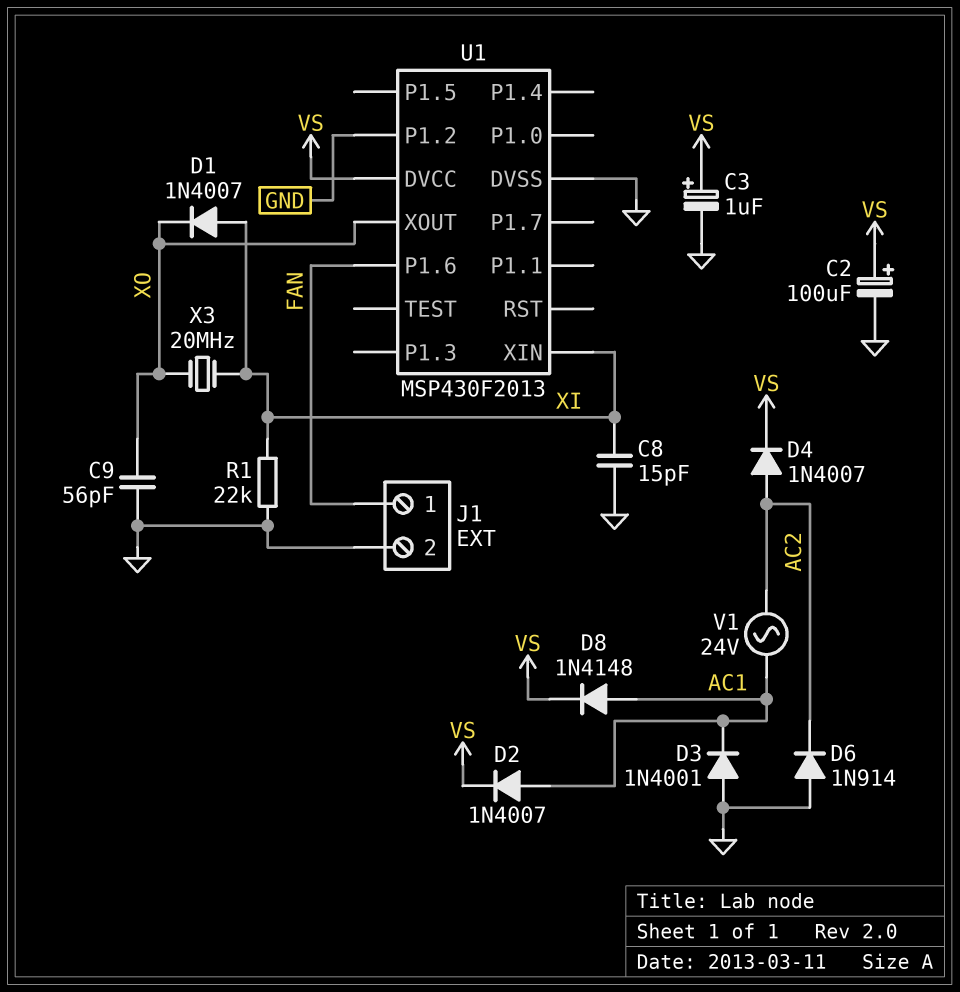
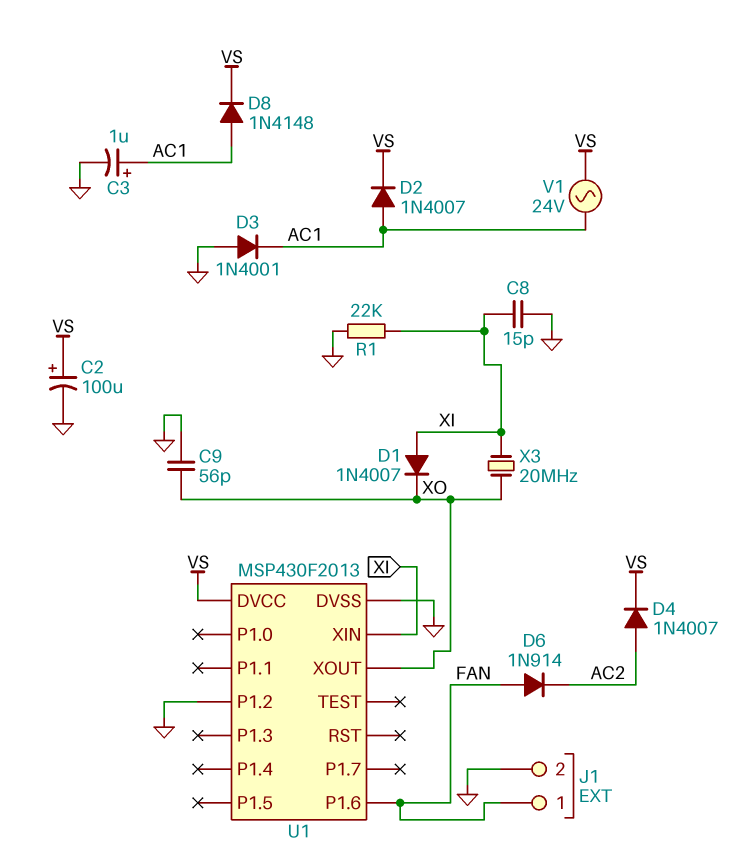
C3: 1uF (plus VS, minus GND) -> 1uF (plus AC1, minus GND)
D6: diode 1N914 (A GND, K AC2) -> diode 1N914 (A FAN, K AC2)
V1: AC 24V (AC1, AC2) -> AC 24V (AC1, VS)

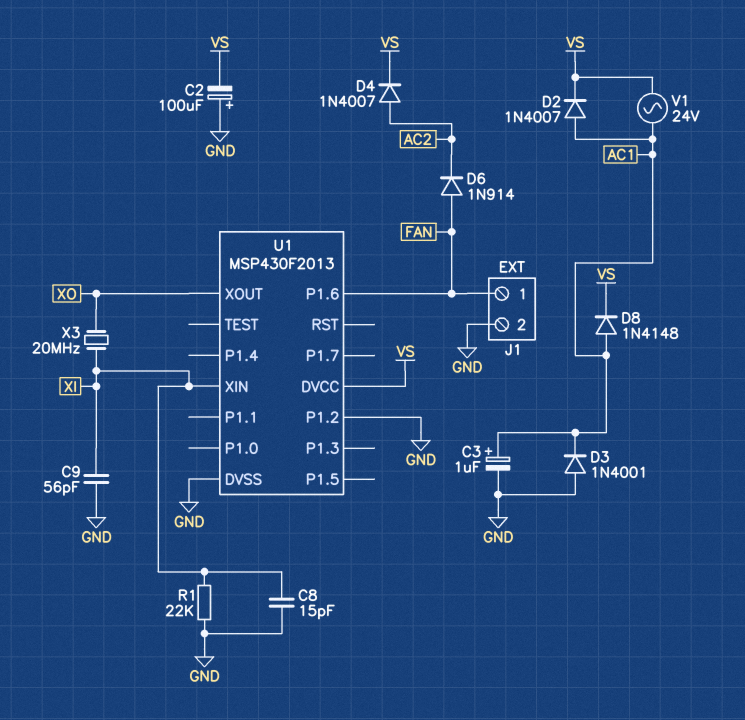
C2: 100uF (plus VS, minus GND) -> 100uF (plus GND, minus VS)
C9: 56pF (GND, XO) -> 56pF (GND, XI)
D1: diode 1N4007 (A XI, K XO) -> none

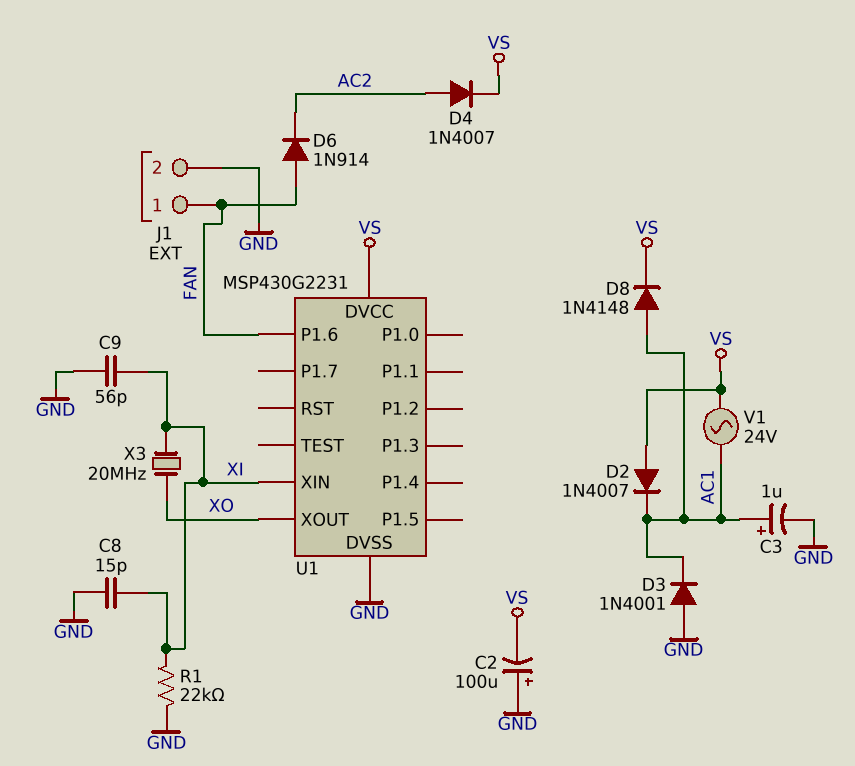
D2: diode 1N4007 (A AC1, K VS) -> diode 1N4007 (A VS, K AC1)
U1: MSP430F2013 -> MSP430G2231
U1 pin P1.2: GND -> none

